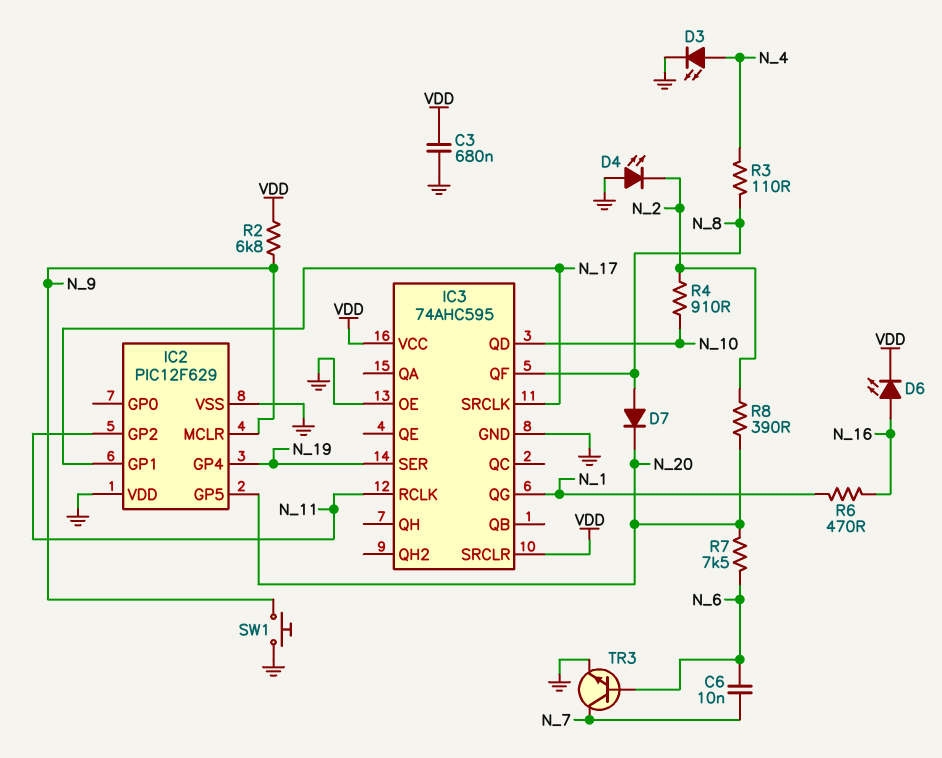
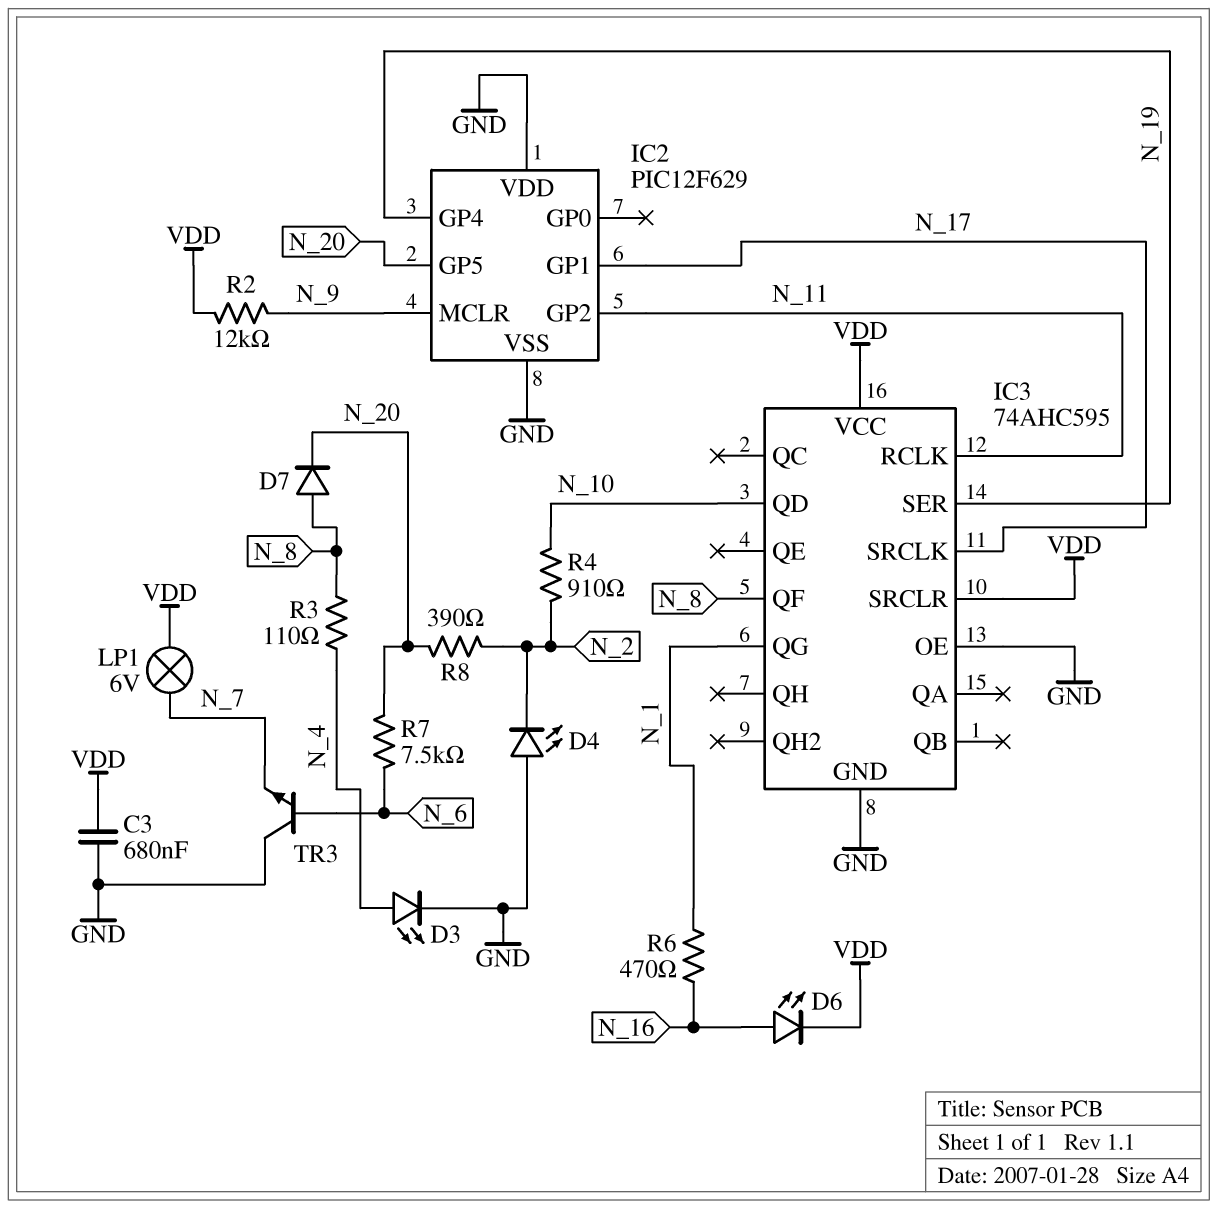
C6: 10nF (N_6, N_7) -> none
LP1: none -> lamp 6V (N_7, VDD)
R2: 6.8k (N_9, VDD) -> 12k (N_9, VDD)
SW1: button (GND, N_9) -> none
TR3: NPN (B N_6, C N_7, E GND) -> NPN (B N_6, C GND, E N_7)

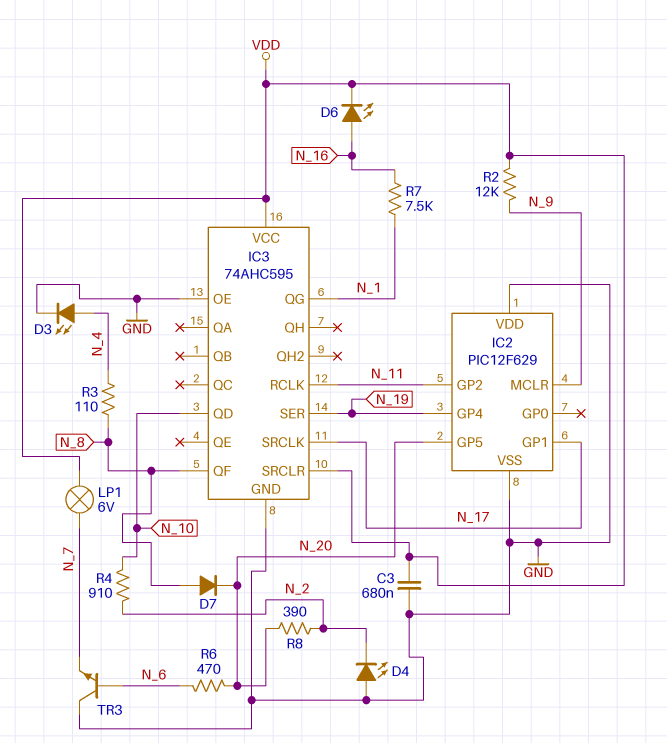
R6: 470 (N_1, N_16) -> 470 (N_6, N_20)
R7: 7.5k (N_6, N_20) -> 7.5k (N_1, N_16)

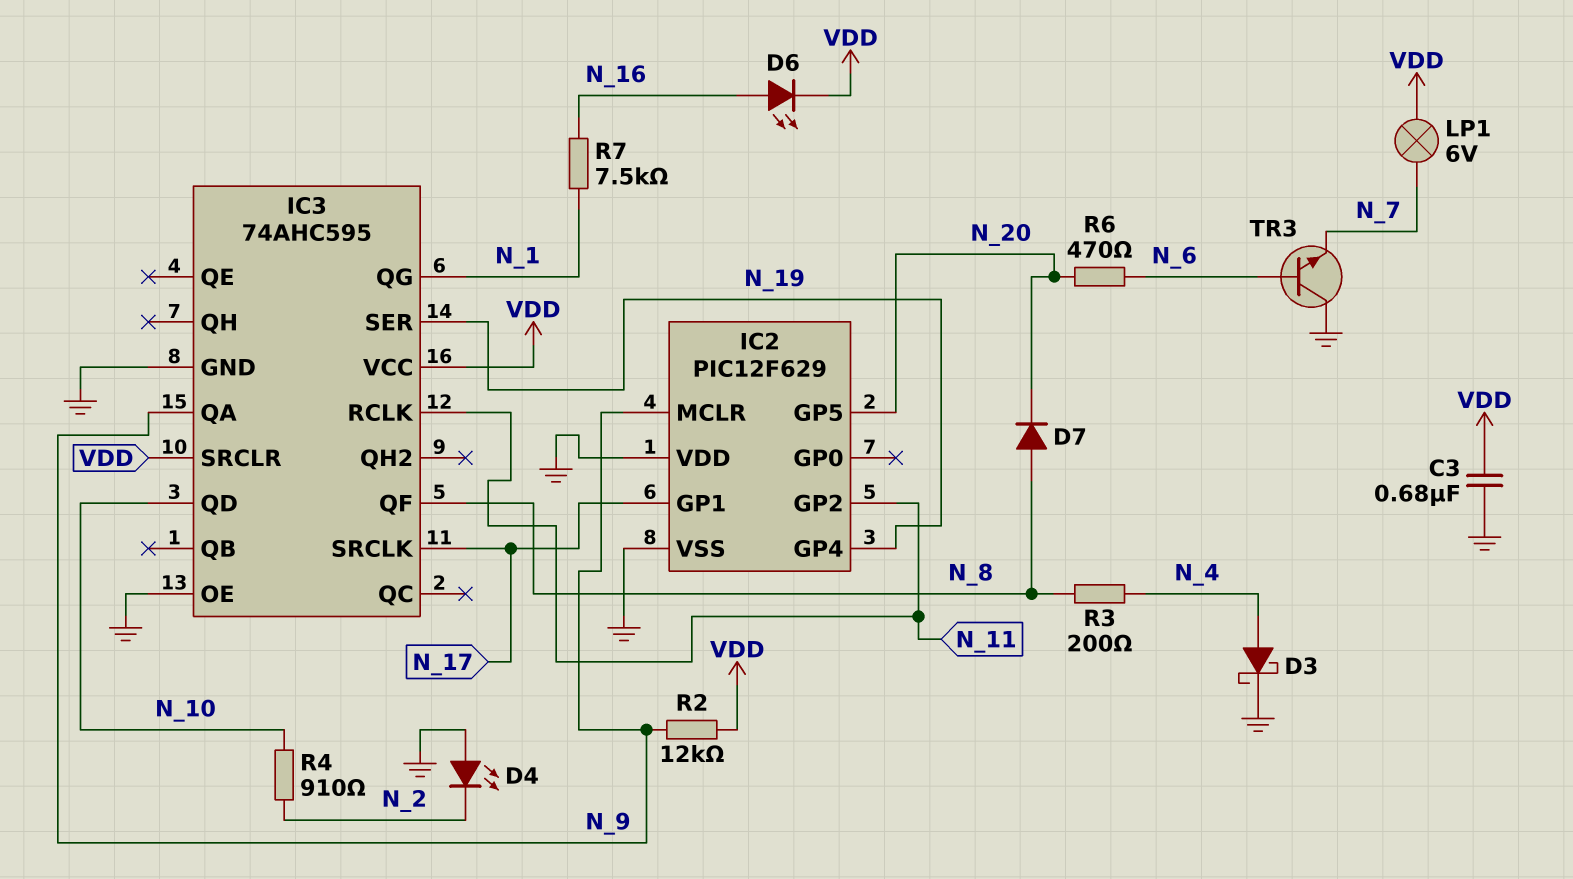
D3: LED (A N_4, K GND) -> schottky (A N_4, K GND)
IC3 pin QA: none -> N_9
R3: 110 (N_4, N_8) -> 200 (N_4, N_8)
R8: 390 (N_2, N_20) -> none

